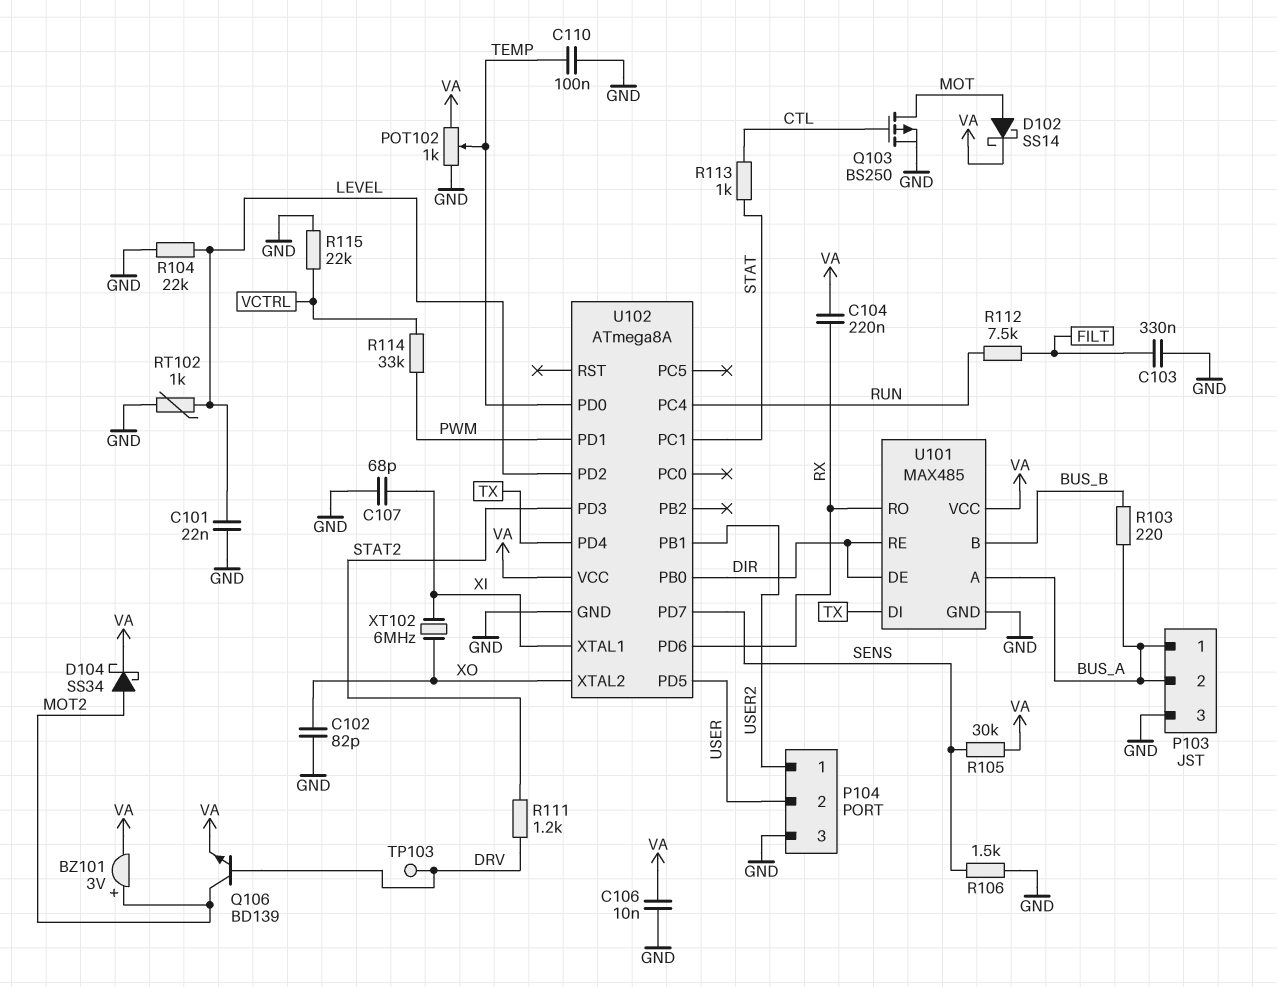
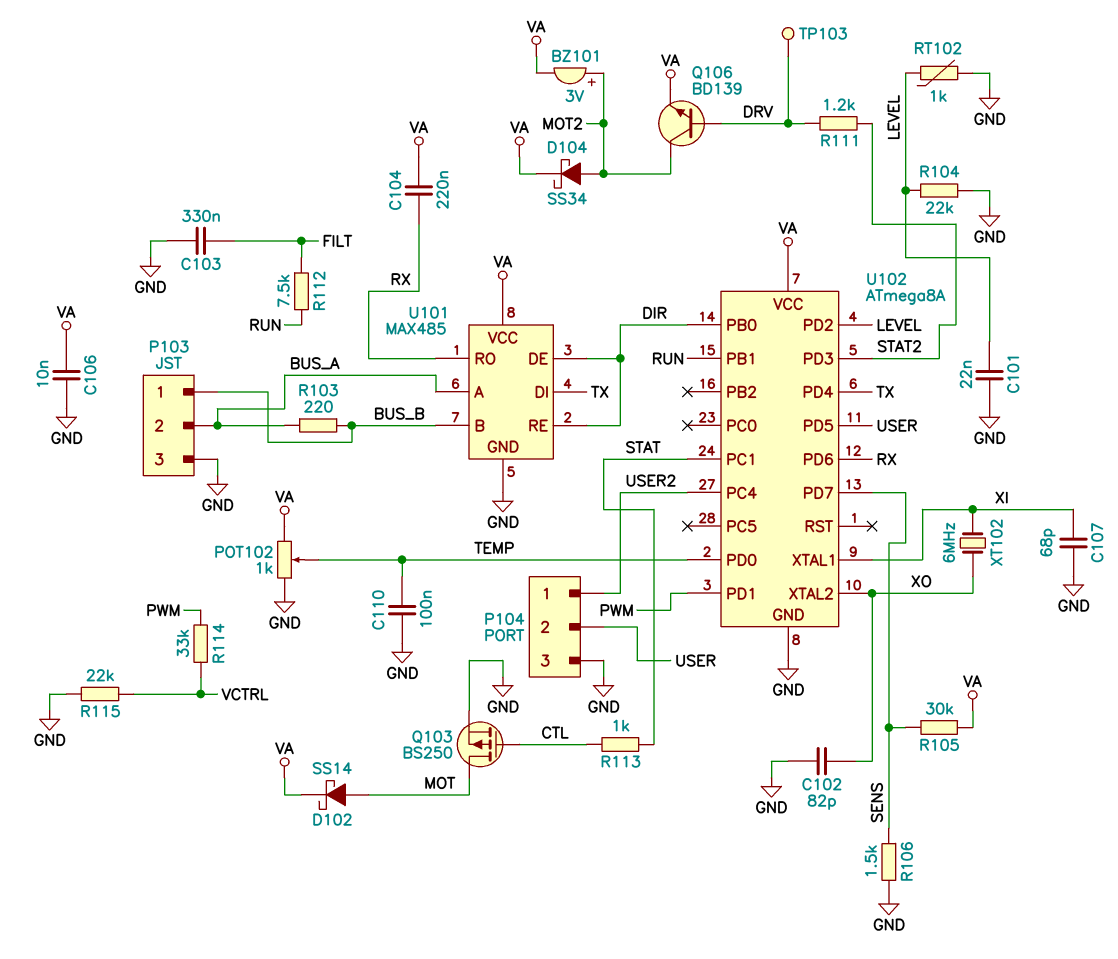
P103 pin 1: BUS_A -> BUS_B
U102 pin PB1: USER2 -> RUN
U102 pin PC4: RUN -> USER2

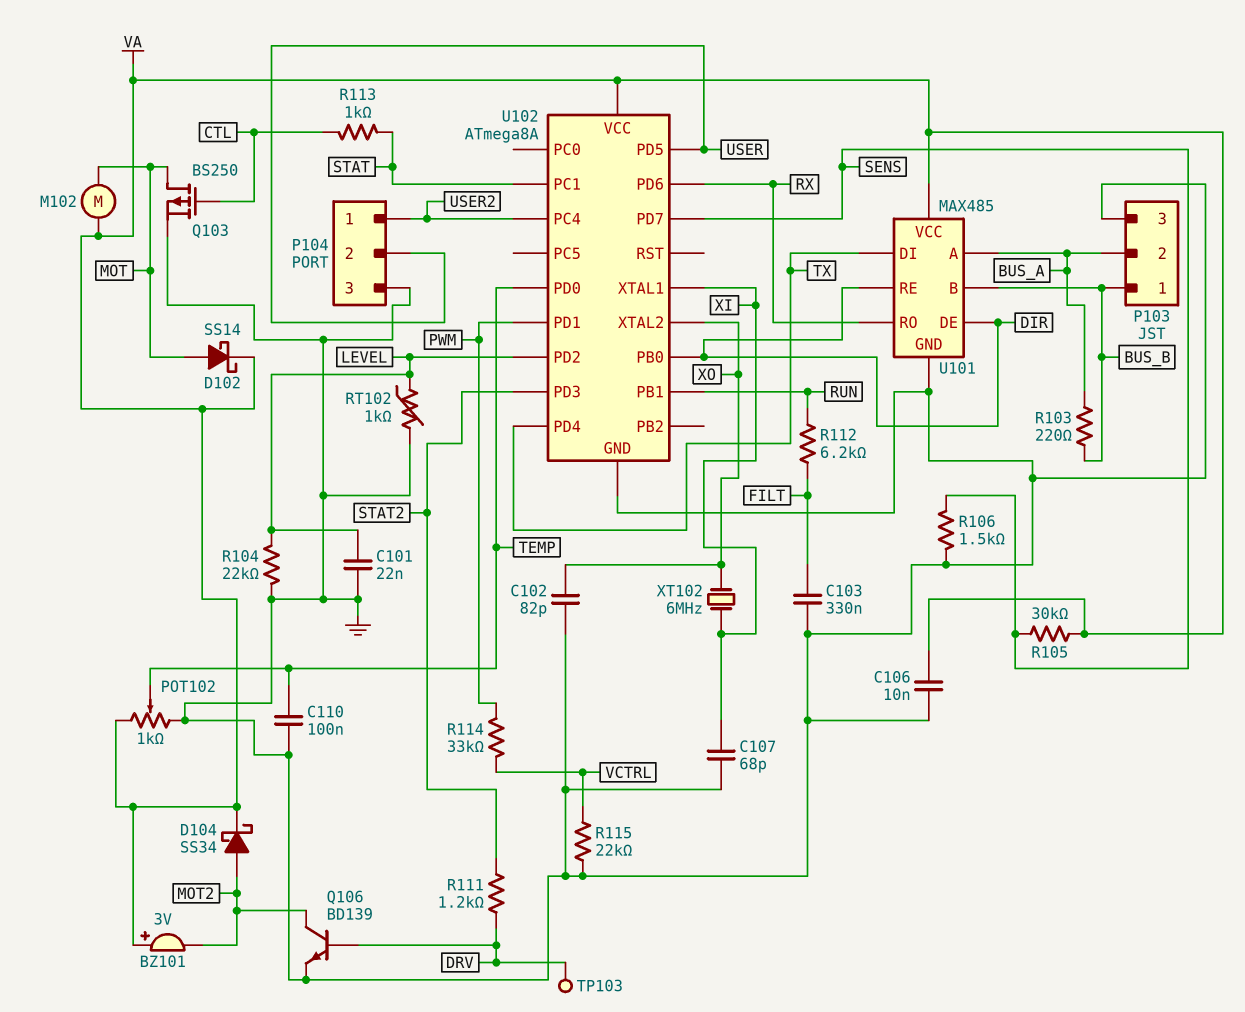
BZ101: buzzer 3V (plus MOT2, minus VA) -> buzzer 3V (plus VA, minus MOT2)
C104: 220nF (RX, VA) -> none
M102: none -> motor (MOT, VA)
Q106: NPN BD139 (B DRV, C MOT2, E VA) -> NPN BD139 (B DRV, C MOT2, E GND)
R112: 7.5k (FILT, RUN) -> 6.2k (FILT, RUN)

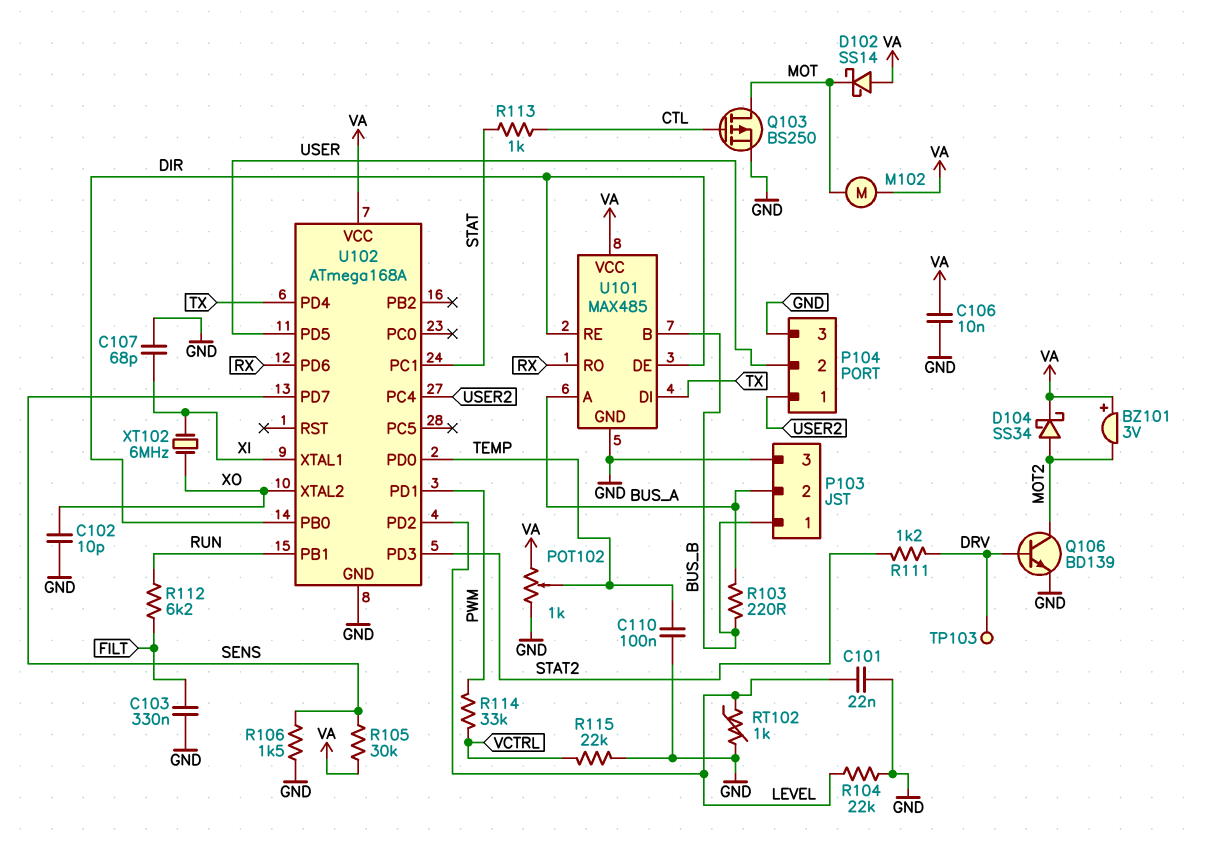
C102: 82pF (GND, XO) -> 10pF (GND, XO)
D102: schottky SS14 (A MOT, K VA) -> schottky SS14 (A VA, K MOT)
U102: ATmega8A -> ATmega168A

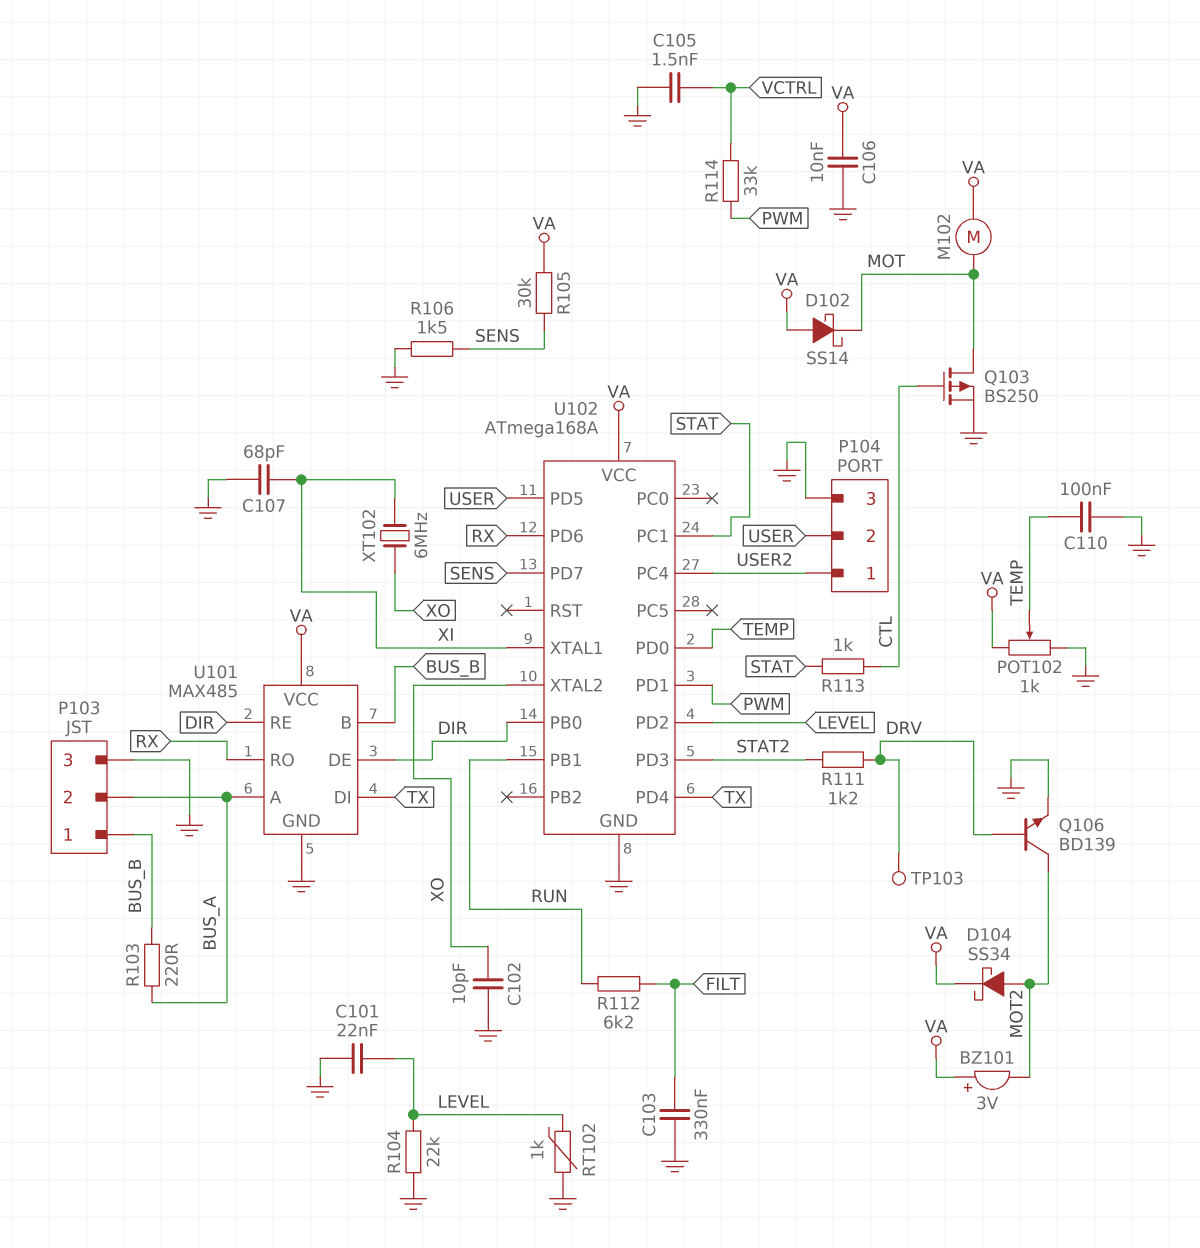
C105: none -> 1.5nF (GND, VCTRL)
R115: 22k (GND, VCTRL) -> none

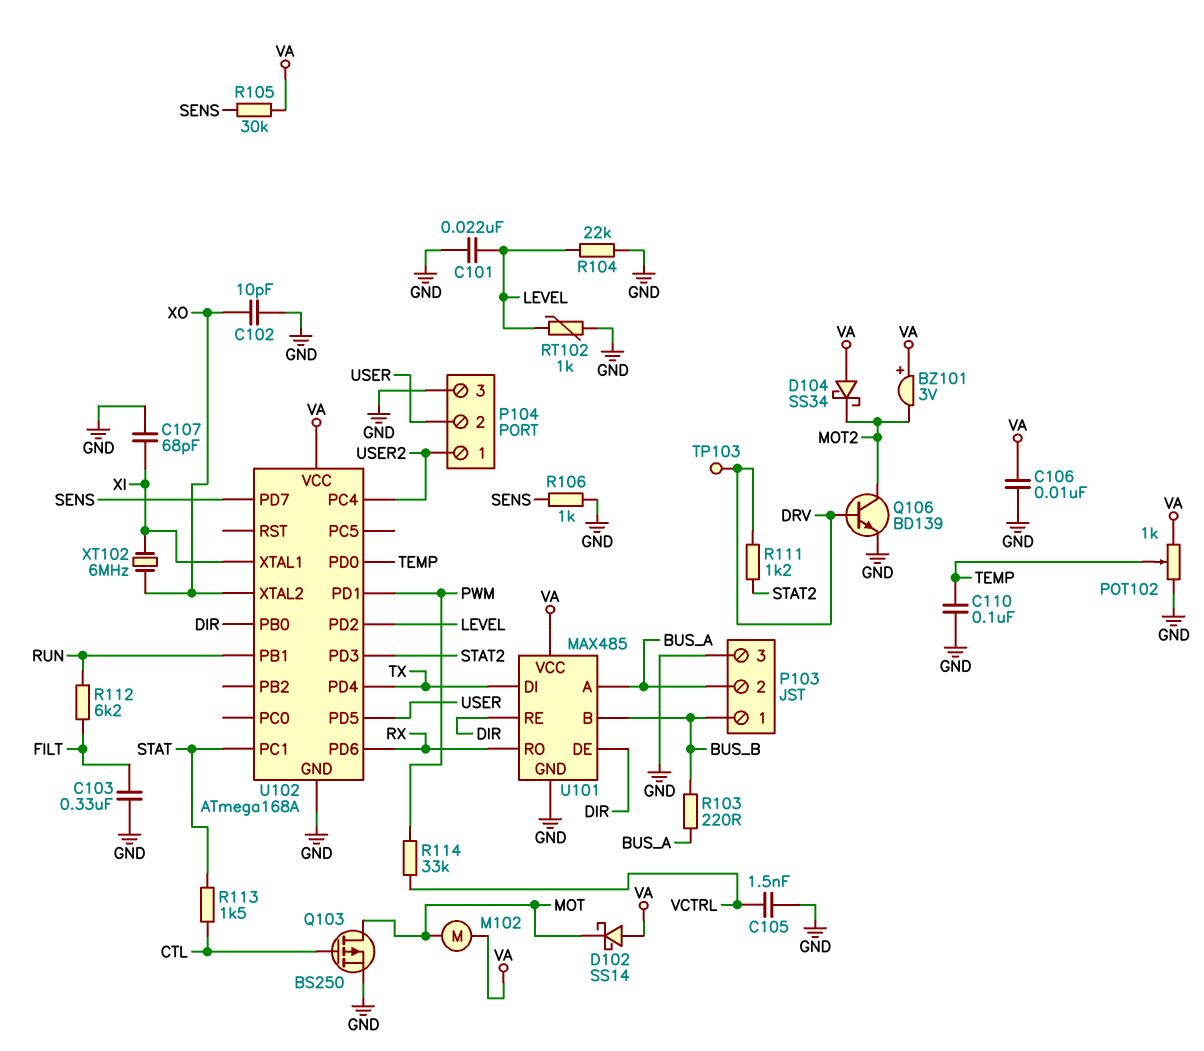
D104: schottky SS34 (A MOT2, K VA) -> schottky SS34 (A VA, K MOT2)
R106: 1.5k (GND, SENS) -> 1k (GND, SENS)
R113: 1k (CTL, STAT) -> 1.5k (CTL, STAT)

